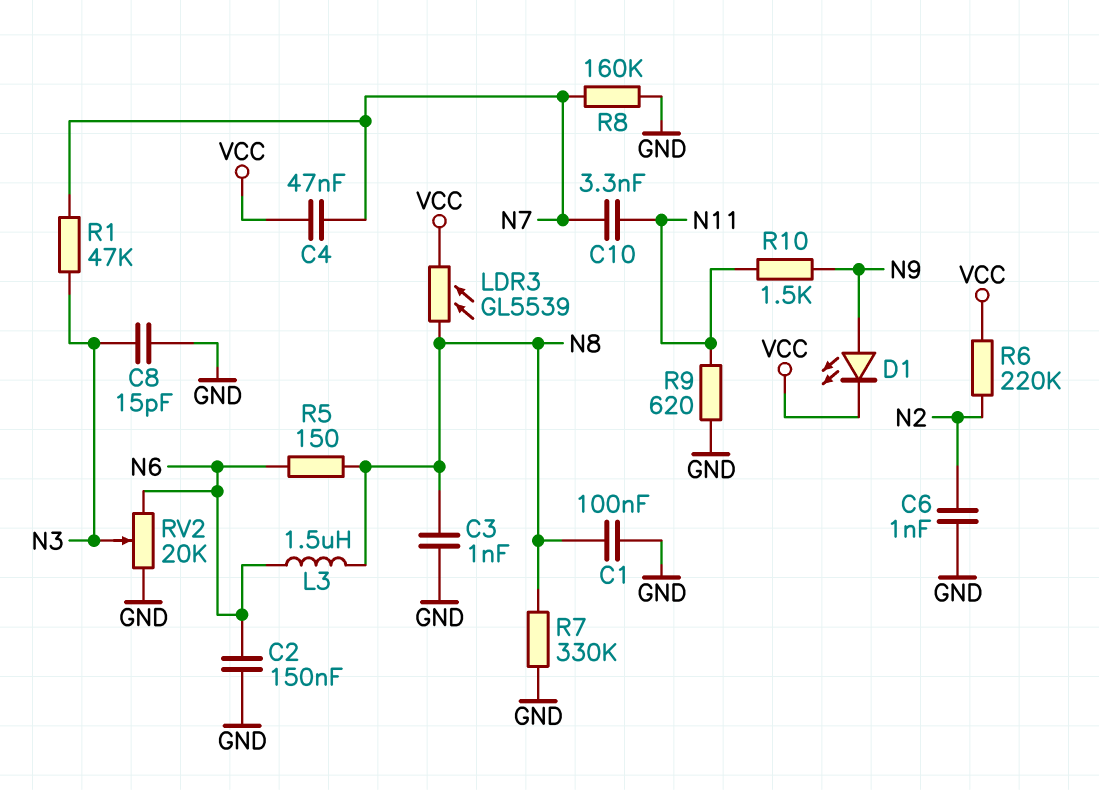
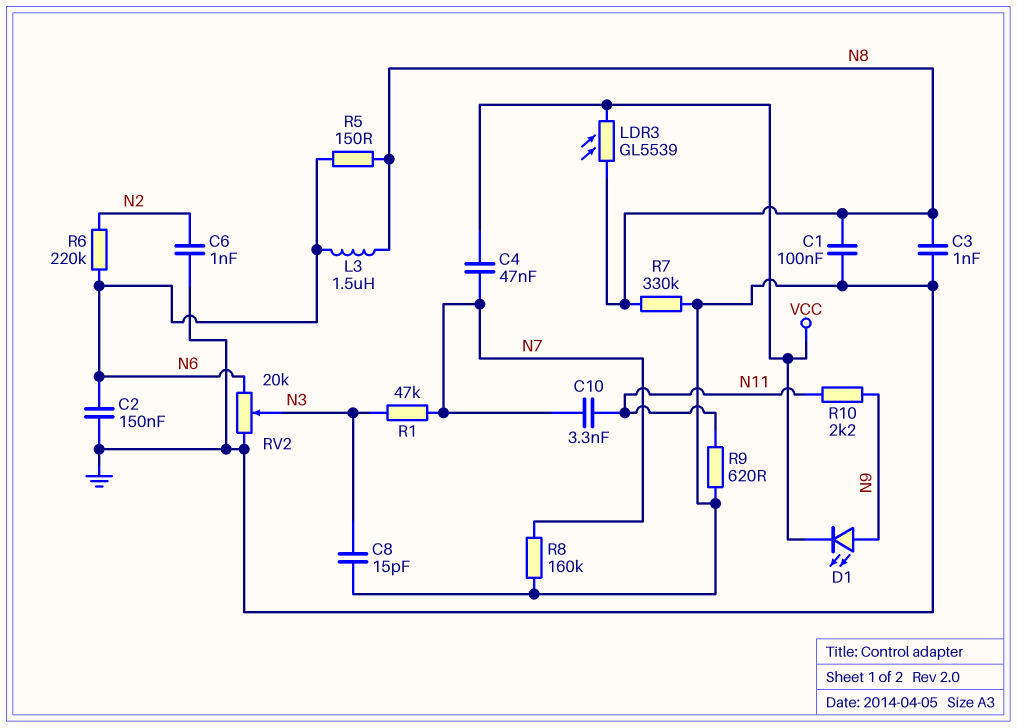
R6: 220k (N2, VCC) -> 220k (N2, N6)
R10: 1.5k (N9, N11) -> 2.2k (N9, N11)

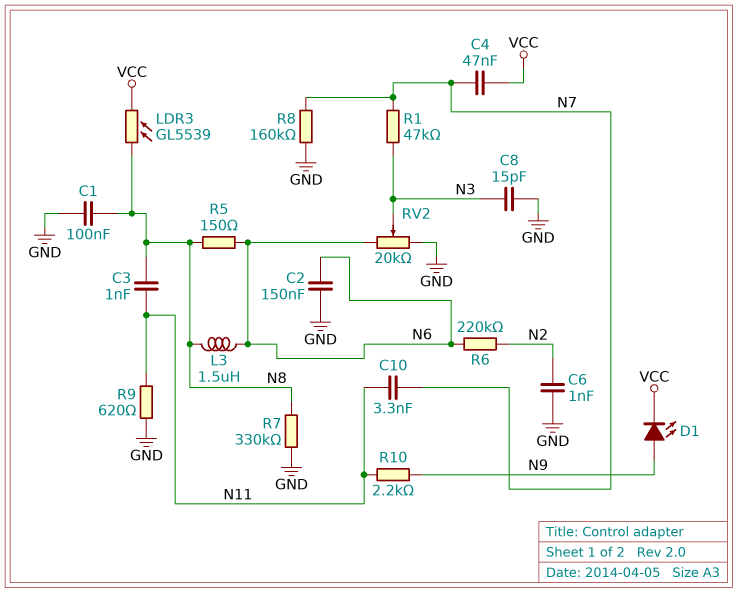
C3: 1nF (GND, N8) -> 1nF (N8, N11)

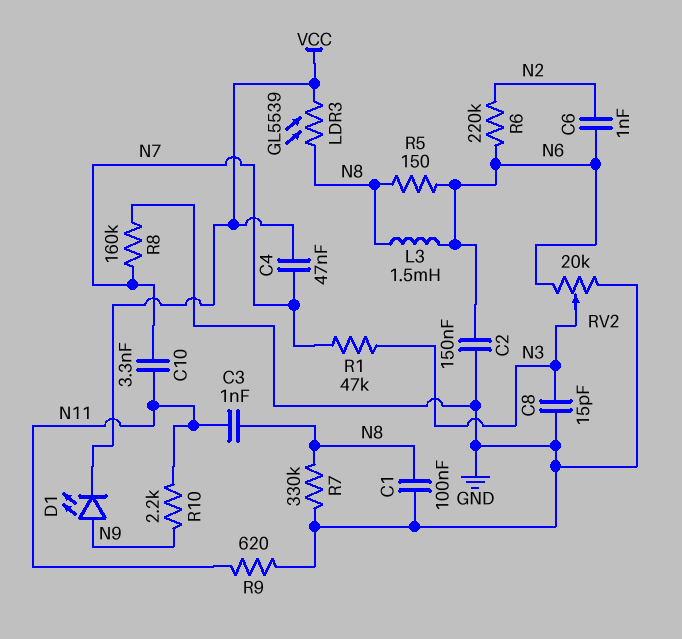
C6: 1nF (GND, N2) -> 1nF (N2, N6)
L3: 1.5uH (N6, N8) -> 1.5mH (N6, N8)

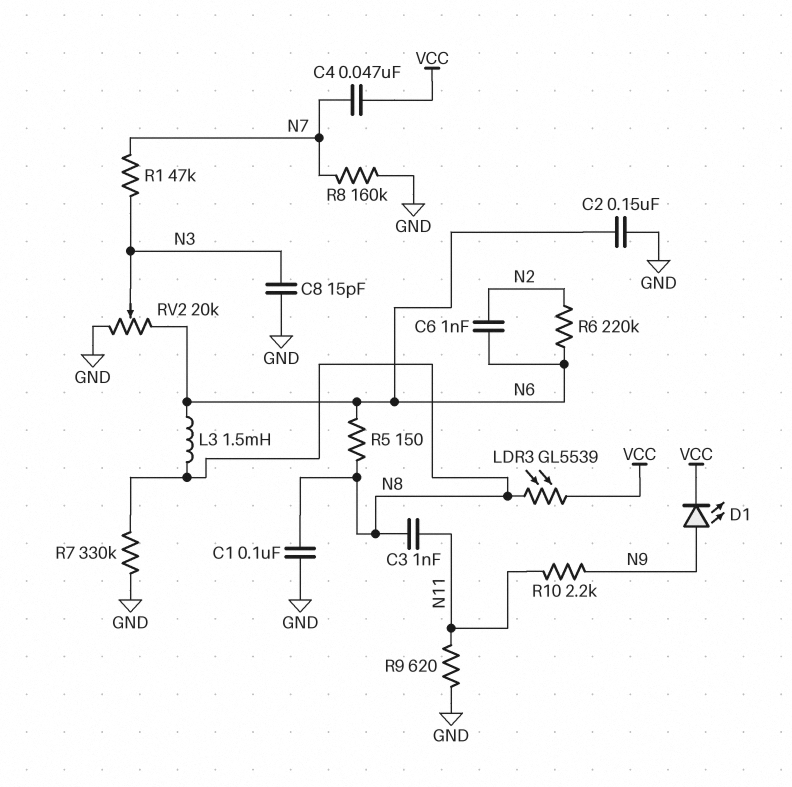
C10: 3.3nF (N7, N11) -> none

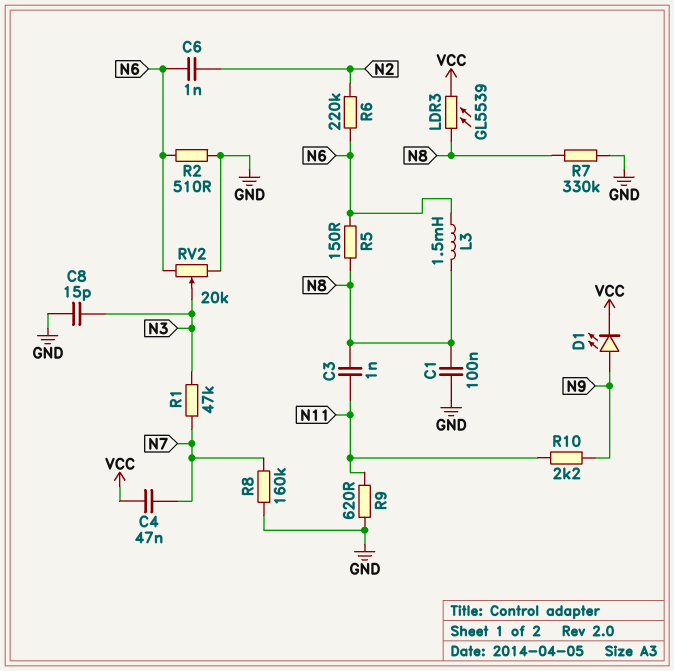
C2: 150nF (GND, N6) -> none
R2: none -> 510 (GND, N6)

